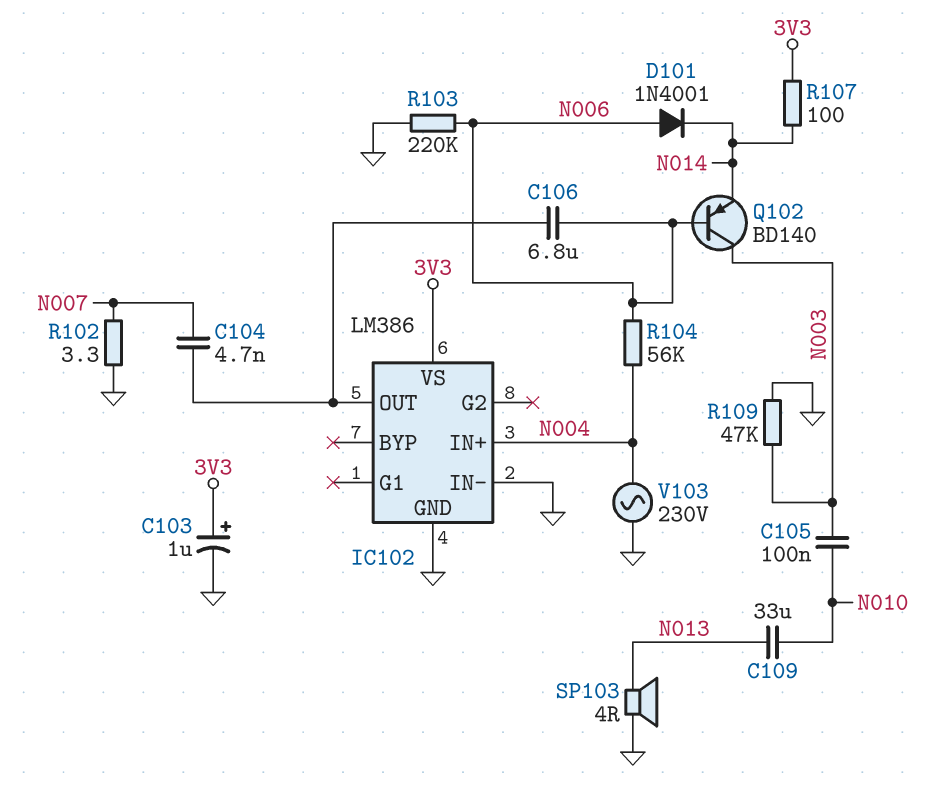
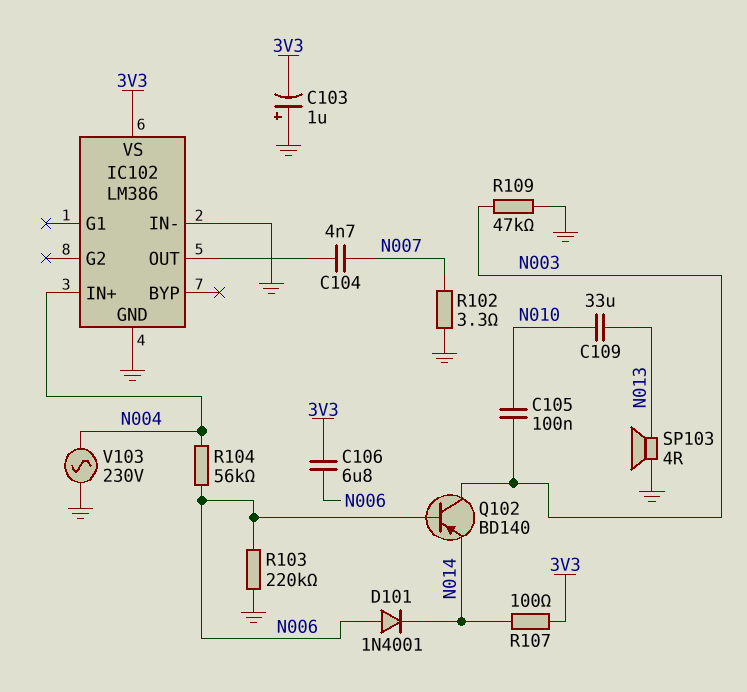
C103: 1uF (plus 3V3, minus GND) -> 1uF (plus GND, minus 3V3)
C106: 6.8uF (IC102/OUT, N006) -> 6.8uF (3V3, N006)

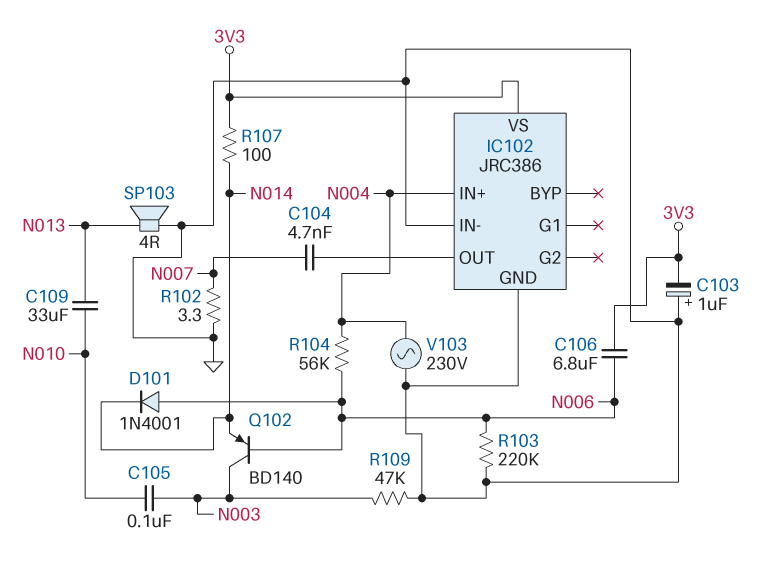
IC102: LM386 -> JRC386

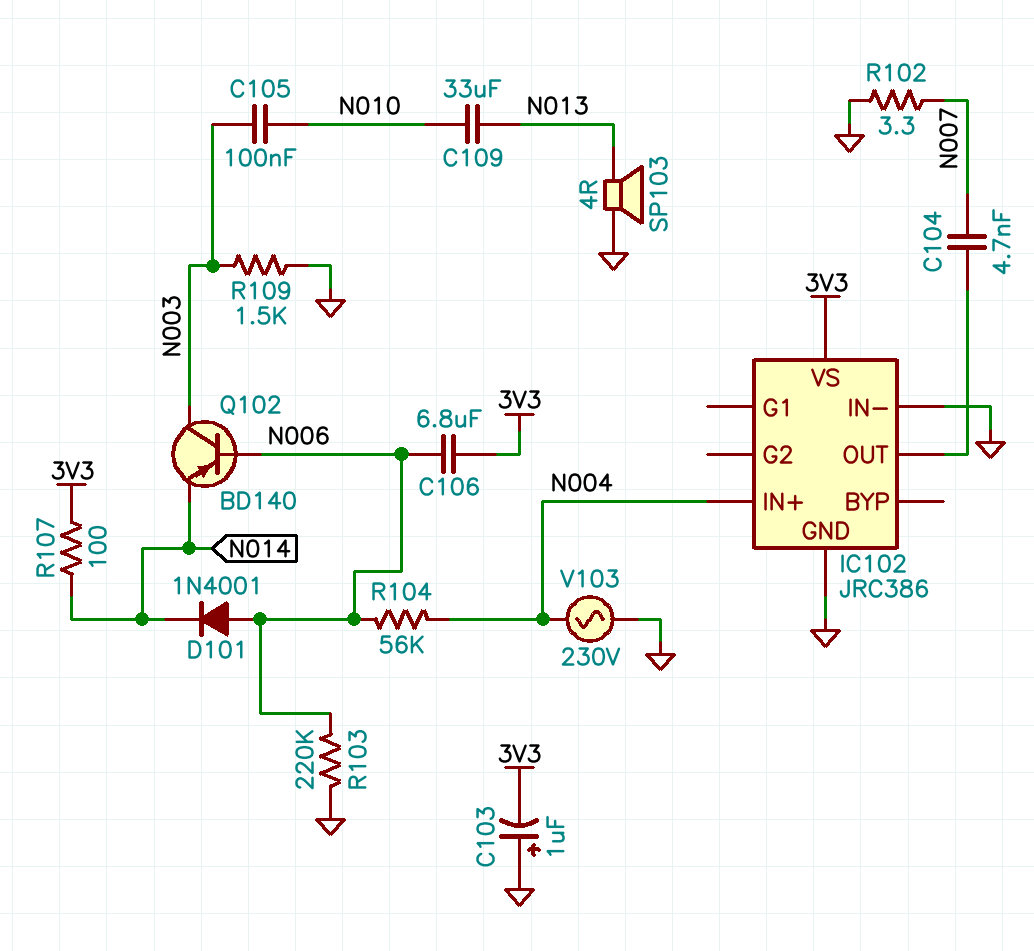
R109: 47k (GND, N003) -> 1.5k (GND, N003)

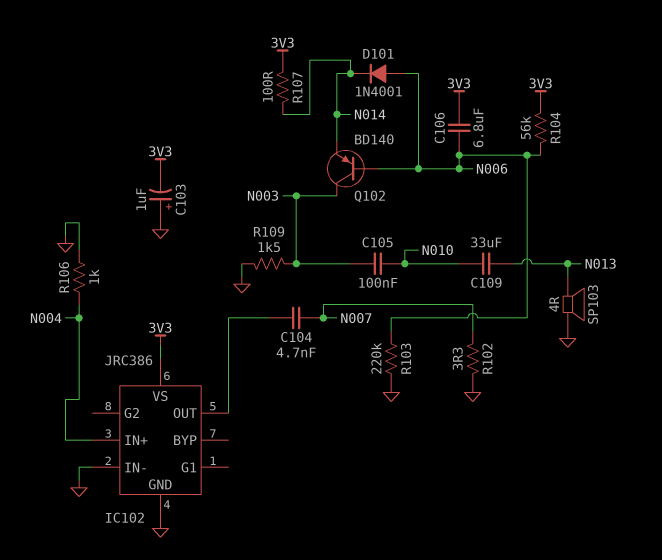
R104: 56k (N004, N006) -> 56k (3V3, N006)
R106: none -> 1k (GND, N004)
V103: AC 230V (GND, N004) -> none

